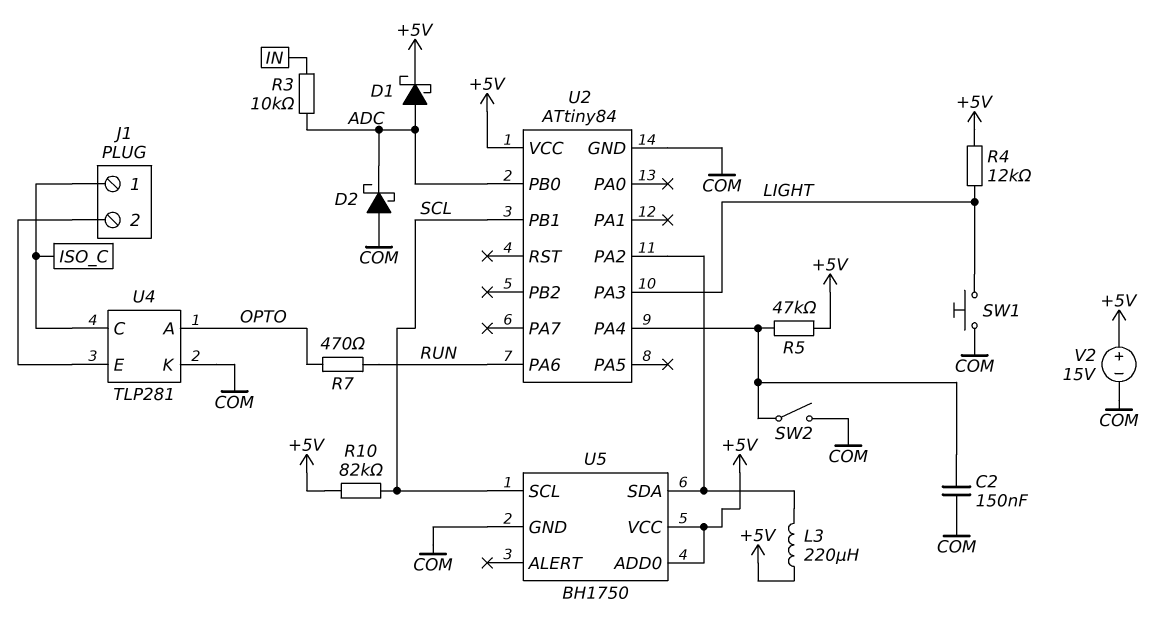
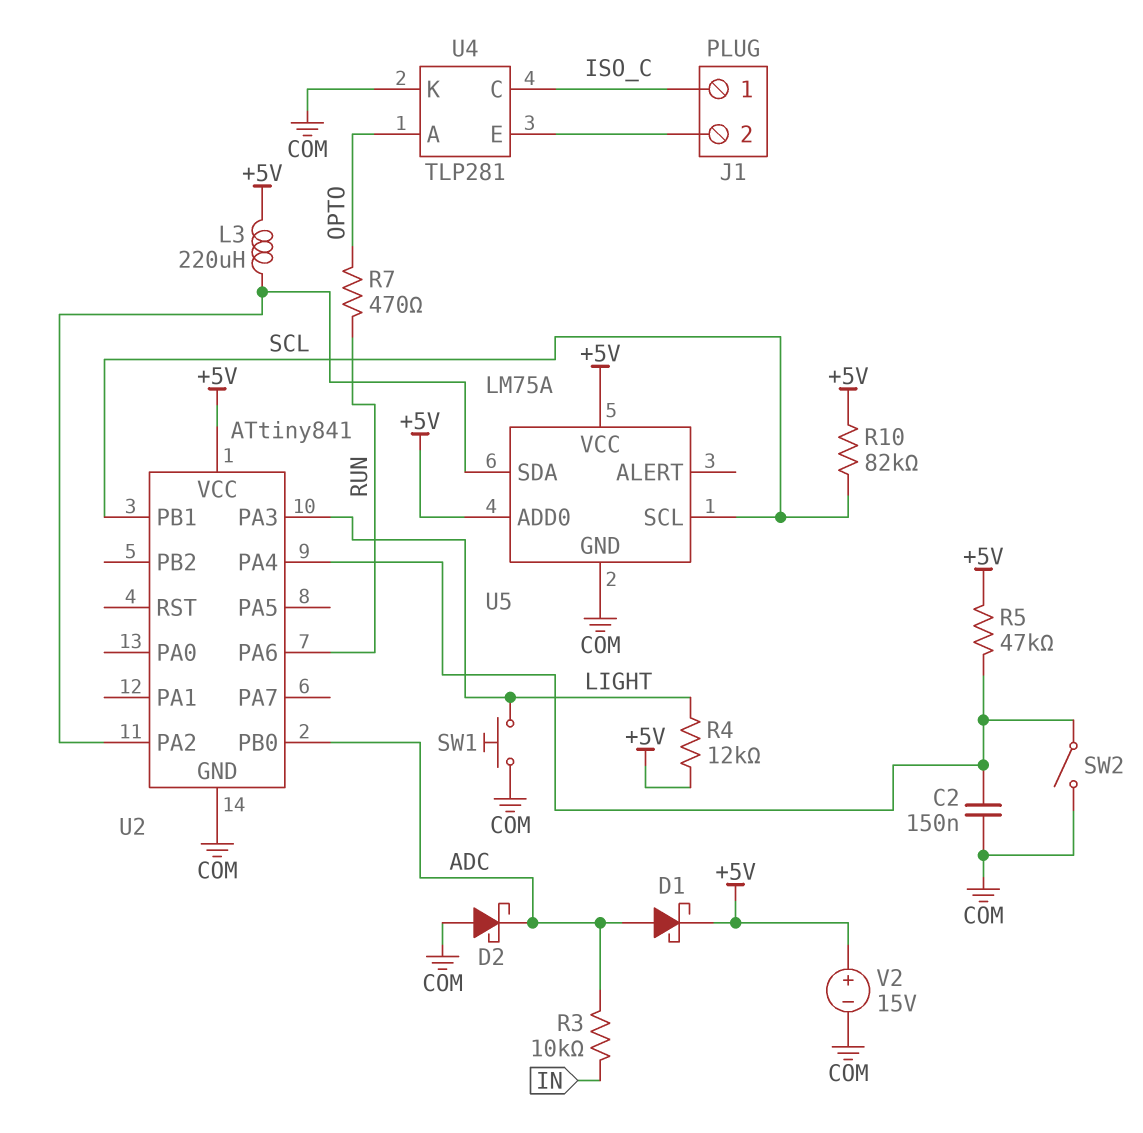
U2: ATtiny84 -> ATtiny841
U5: BH1750 -> LM75A

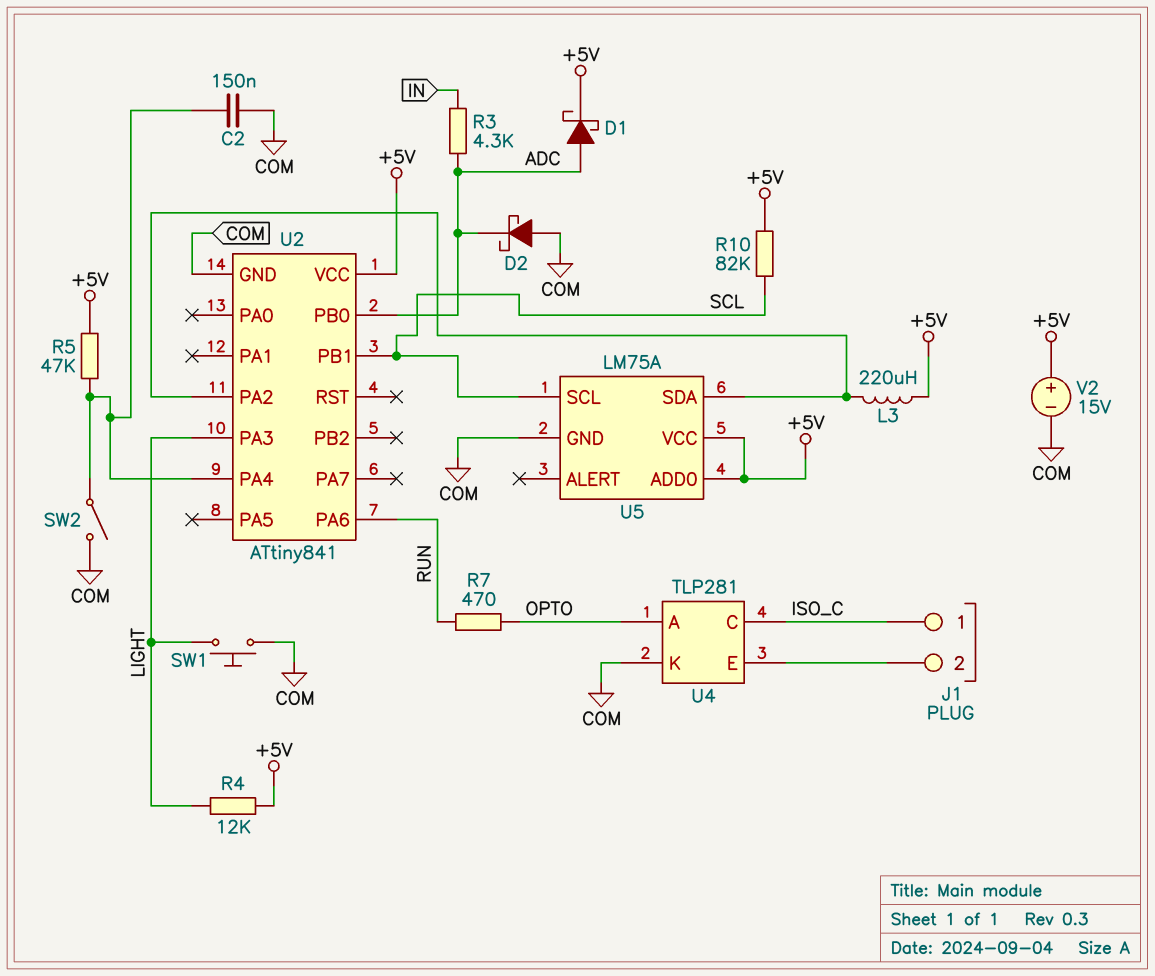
R3: 10k (ADC, IN) -> 4.3k (ADC, IN)

